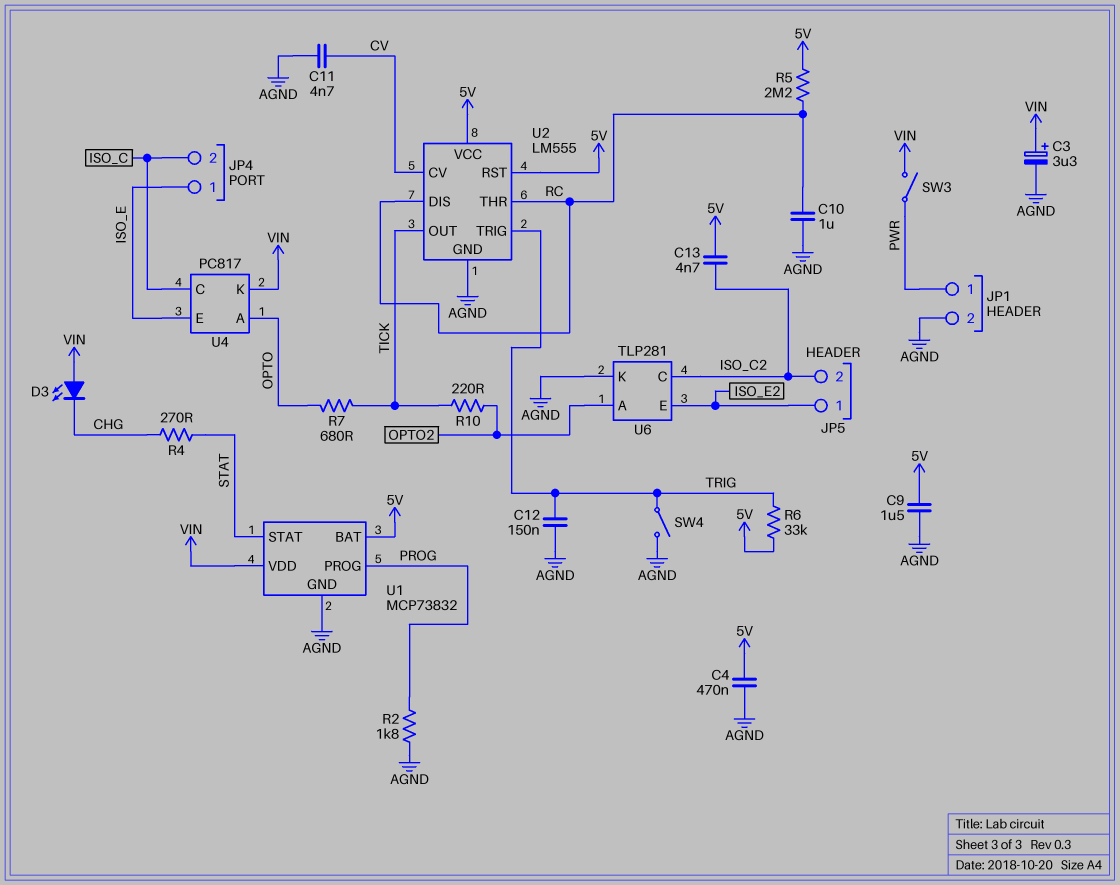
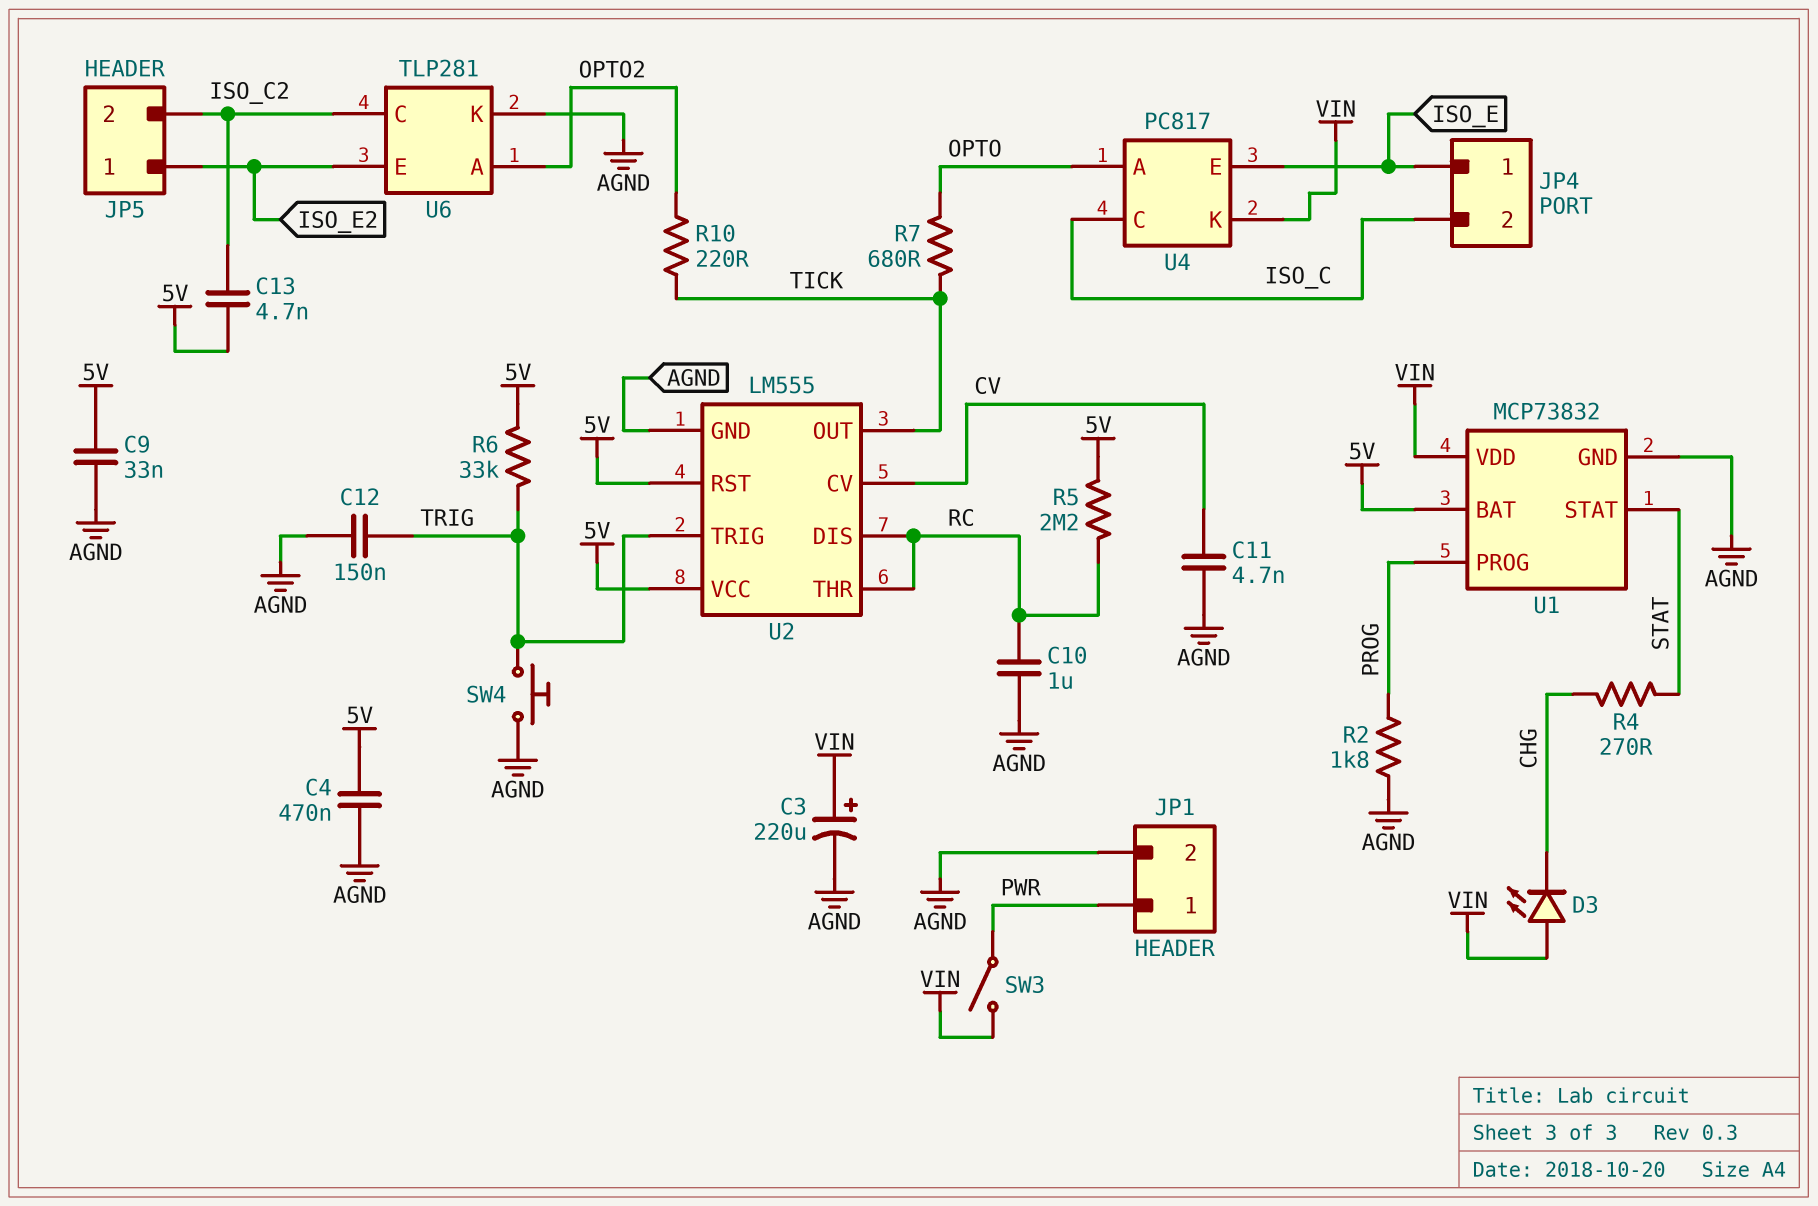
C3: 3.3uF (plus VIN, minus AGND) -> 220uF (plus VIN, minus AGND)
C9: 1.5uF (5V, AGND) -> 33nF (5V, AGND)
SW4: switch (AGND, TRIG) -> button (AGND, TRIG)

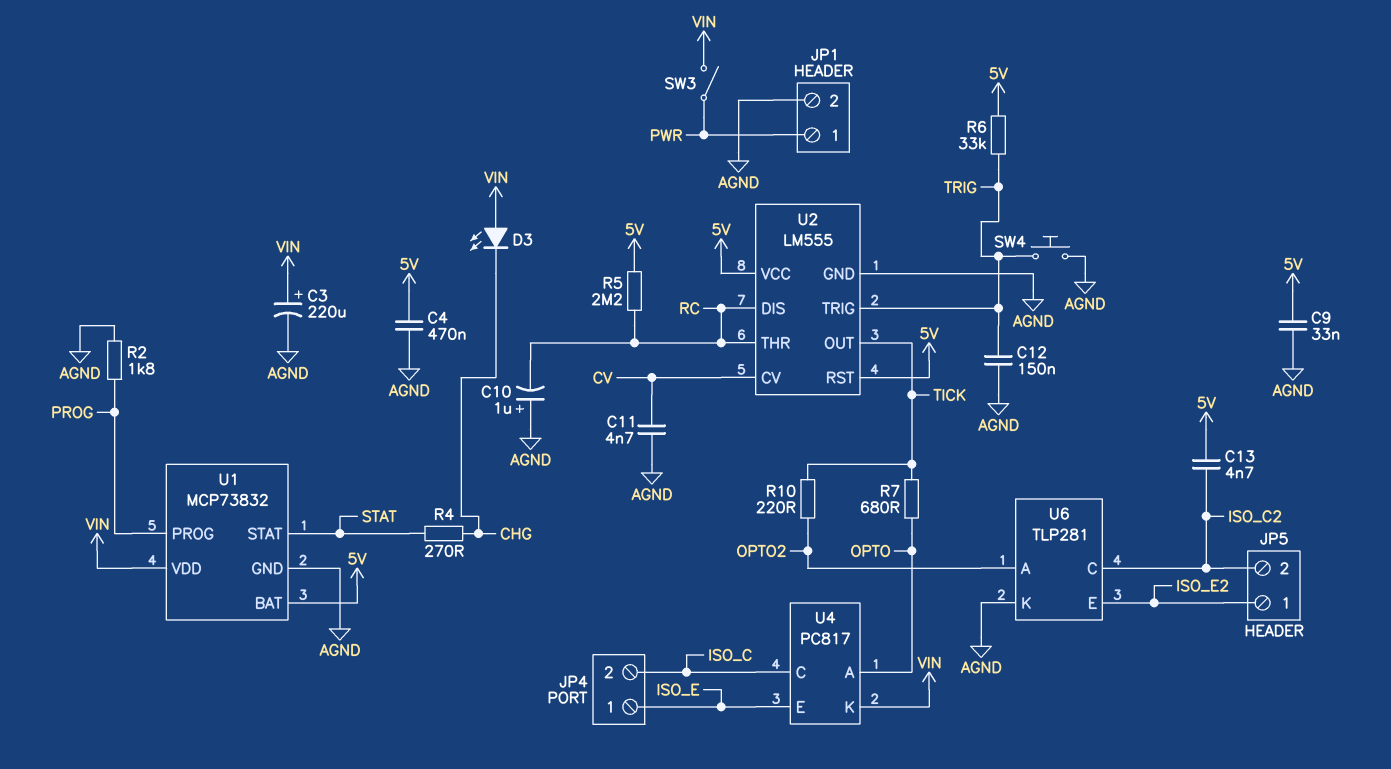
C10: 1uF (AGND, RC) -> 1uF (plus AGND, minus RC)

